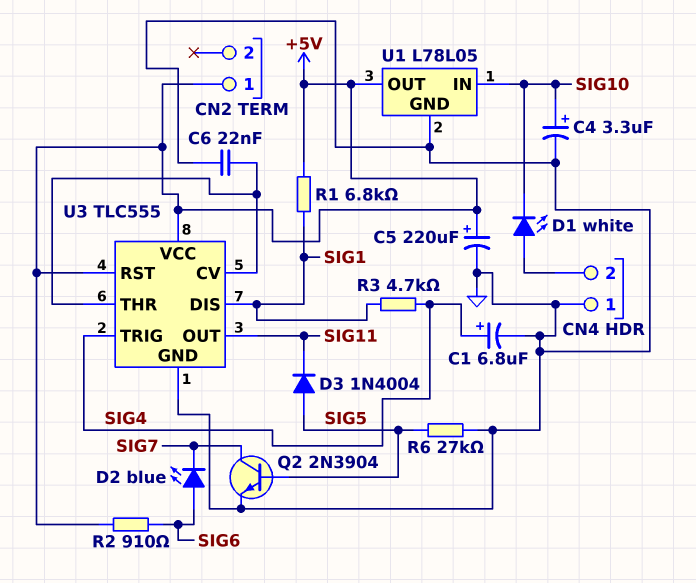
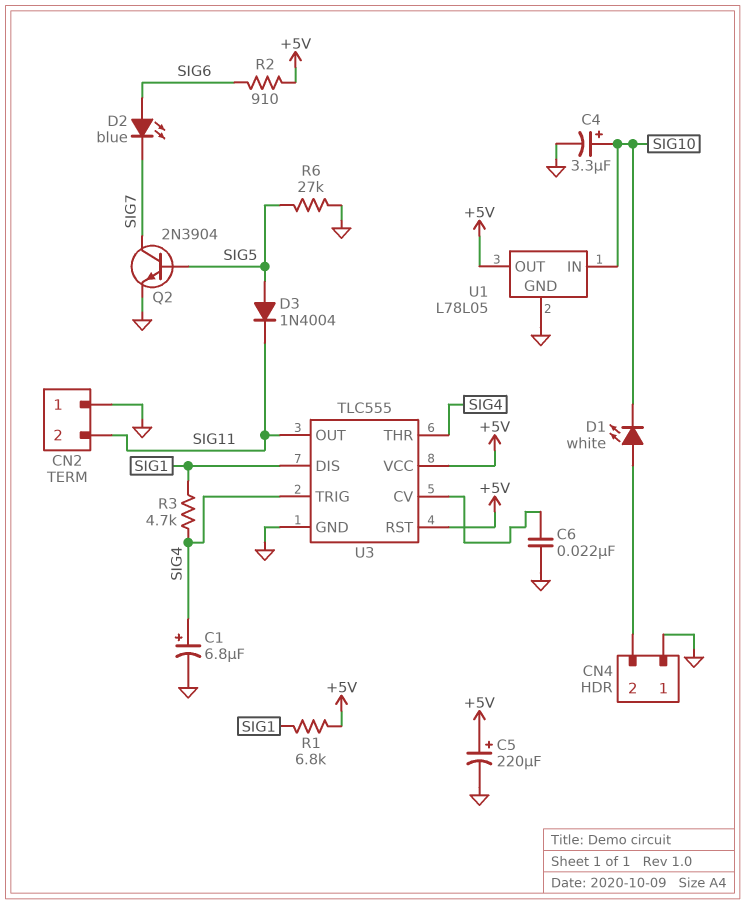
CN2 pin 1: +5V -> GND
CN2 pin 2: none -> SIG11
U3 pin THR: U3/CV -> SIG4

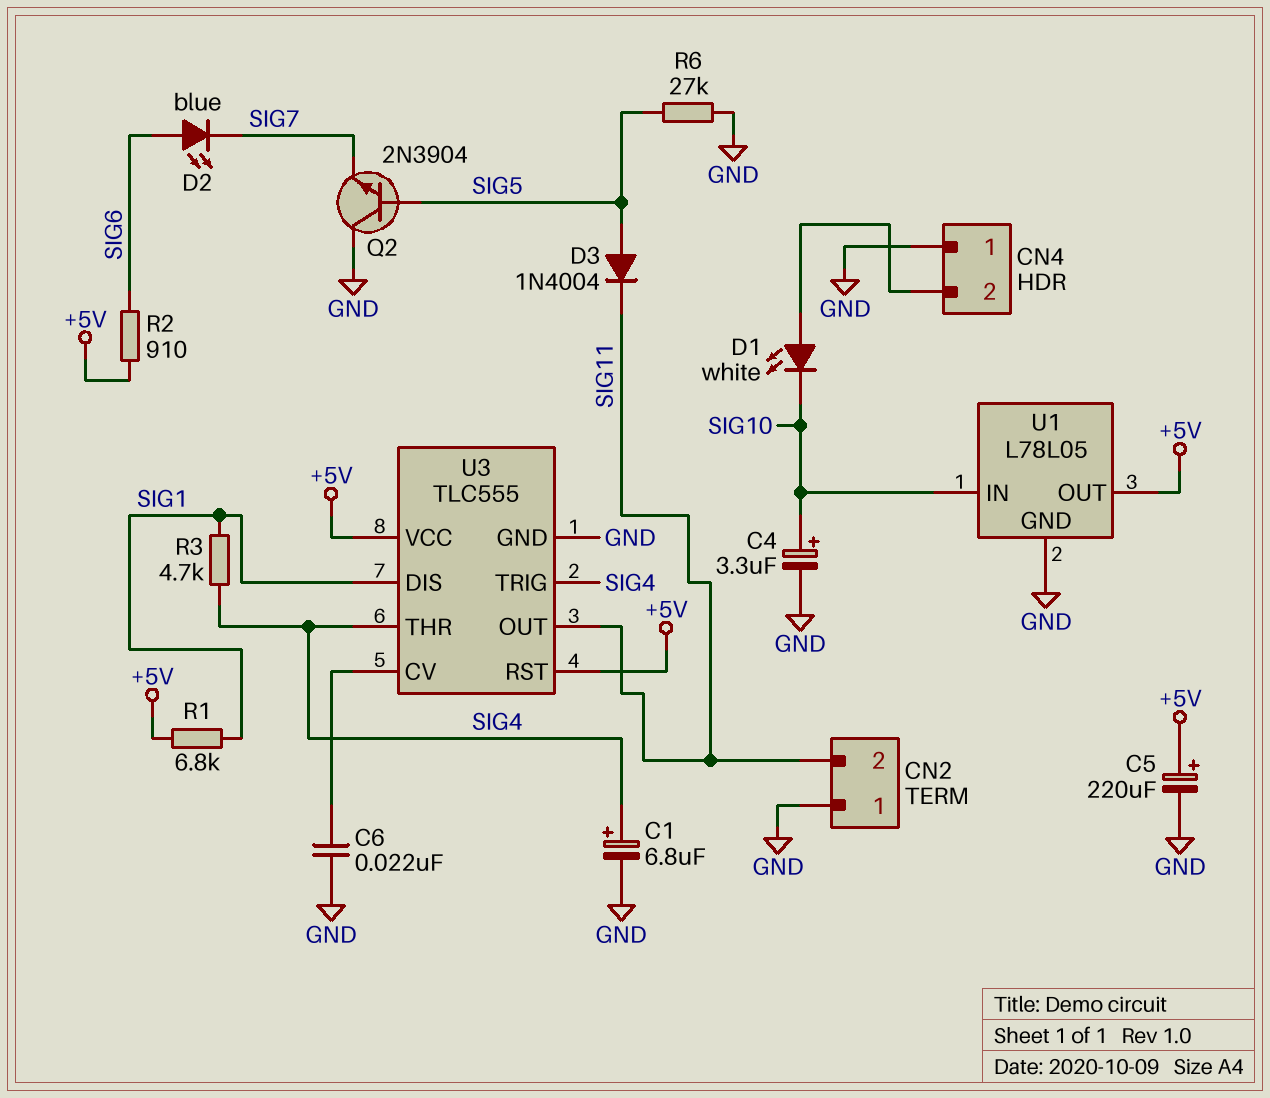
Q2: NPN 2N3904 (B SIG5, C SIG7, E GND) -> NPN 2N3904 (B SIG5, C GND, E SIG7)

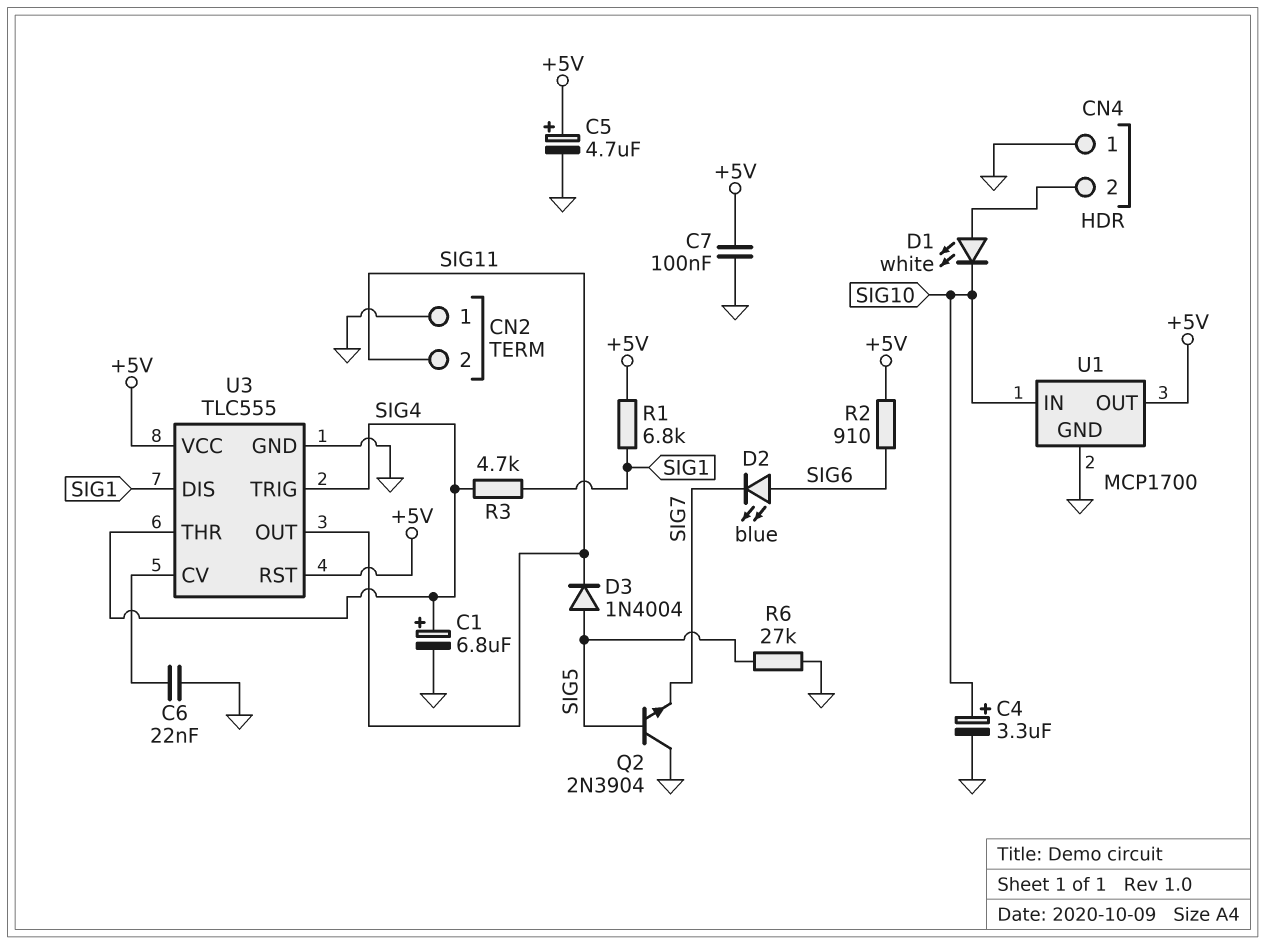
C5: 220uF (plus +5V, minus GND) -> 4.7uF (plus +5V, minus GND)
C7: none -> 100nF (+5V, GND)
U1: L78L05 -> MCP1700

